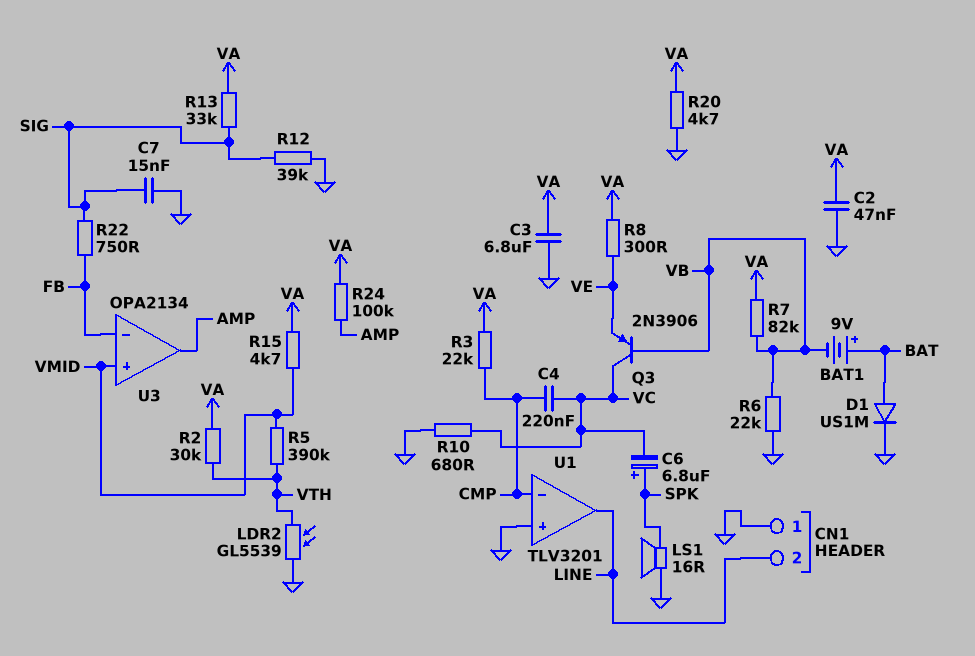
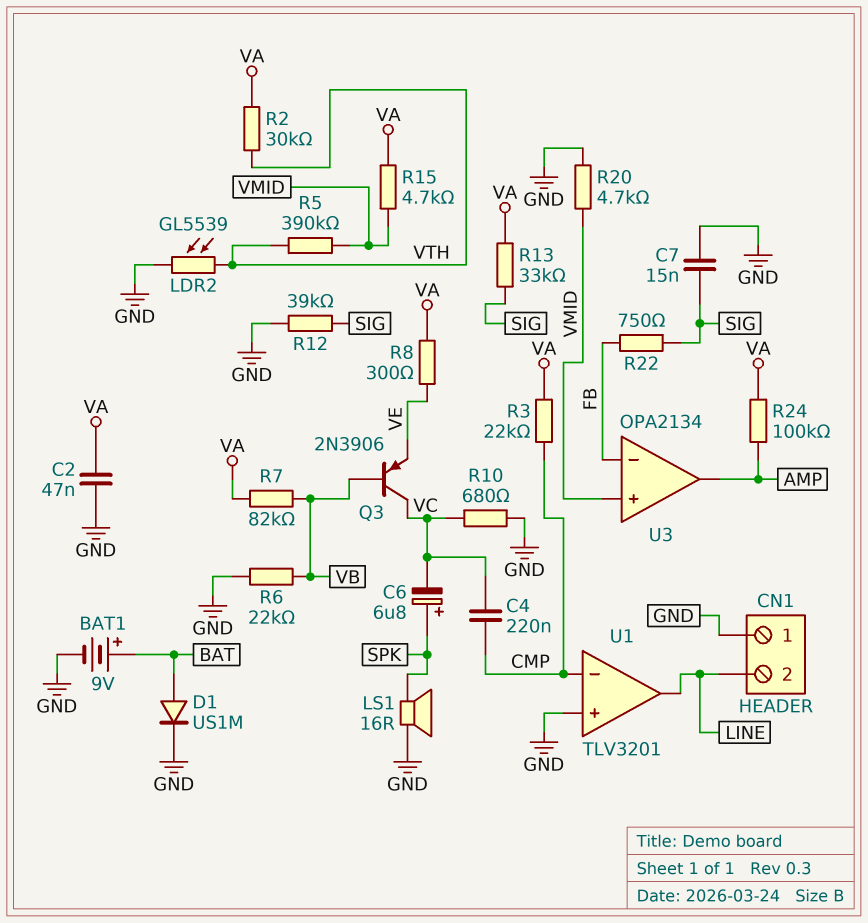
BAT1: 9V (plus BAT, minus VB) -> 9V (plus BAT, minus GND)
C3: 6.8uF (GND, VA) -> none
R20: 4.7k (GND, VA) -> 4.7k (GND, VMID)

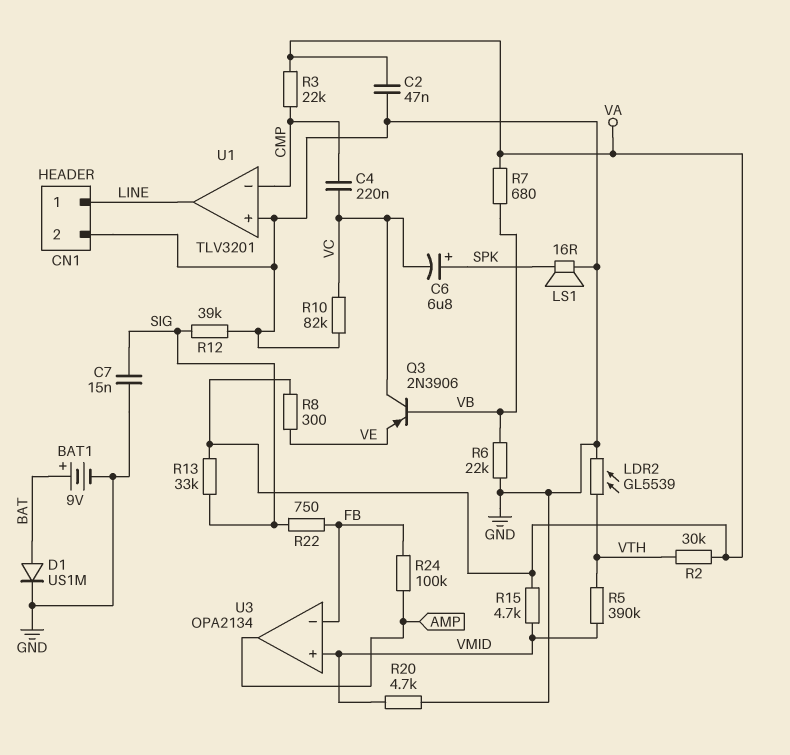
CN1 pin 1: GND -> LINE
CN1 pin 2: LINE -> GND
R7: 82k (VA, VB) -> 680 (VA, VB)
R10: 680 (GND, VC) -> 82k (GND, VC)
R24: 100k (AMP, VA) -> 100k (AMP, FB)

